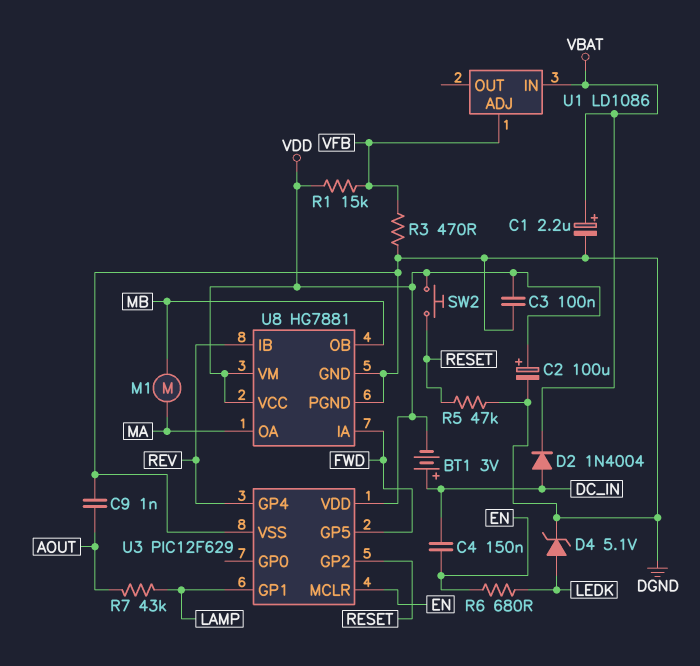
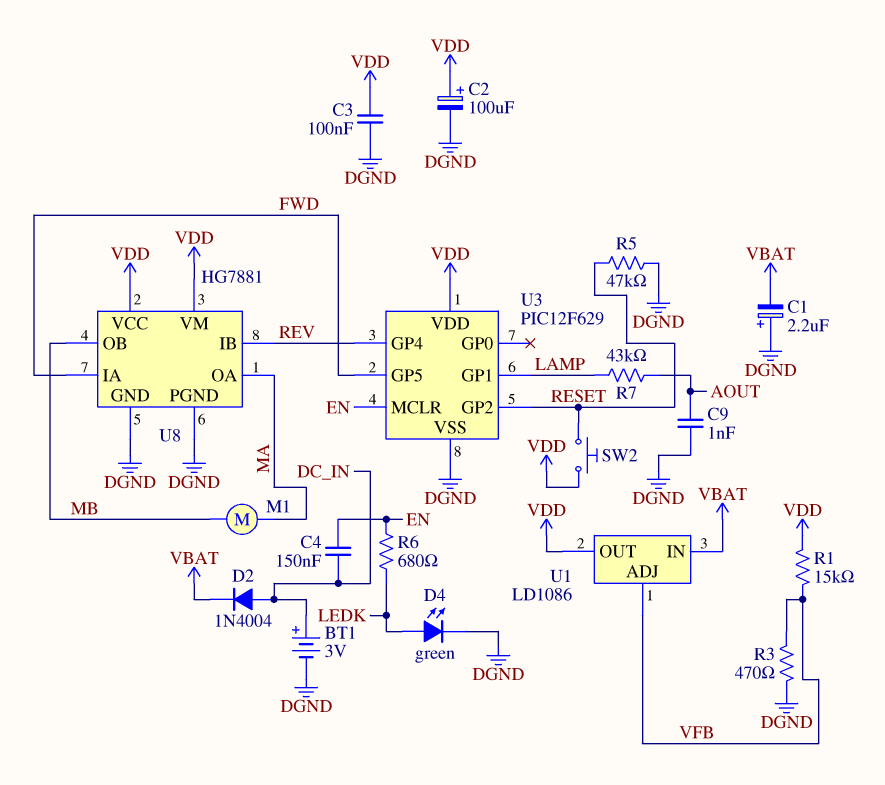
BT1: 3V (plus DC_IN, minus VDD) -> 3V (plus DC_IN, minus DGND)
C1: 2.2uF (plus VBAT, minus DGND) -> 2.2uF (plus DGND, minus VBAT)
D4: zener 5.1V (A LEDK, K DGND) -> LED green (A LEDK, K DGND)
U1 pin OUT: none -> VDD

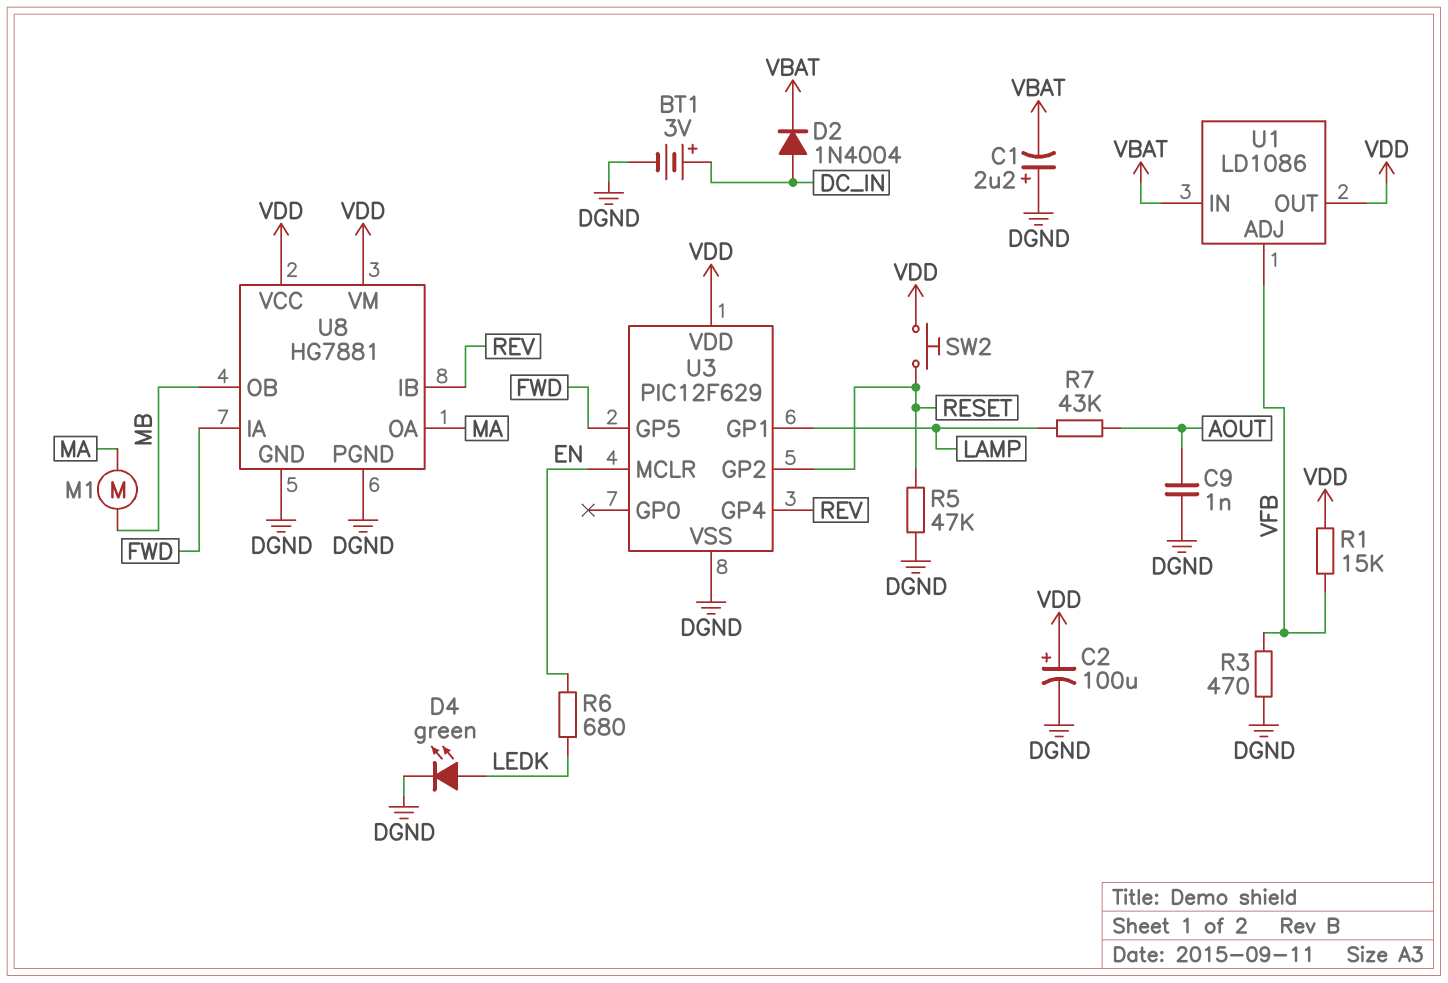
C3: 100nF (DGND, VDD) -> none
C4: 150nF (DC_IN, EN) -> none

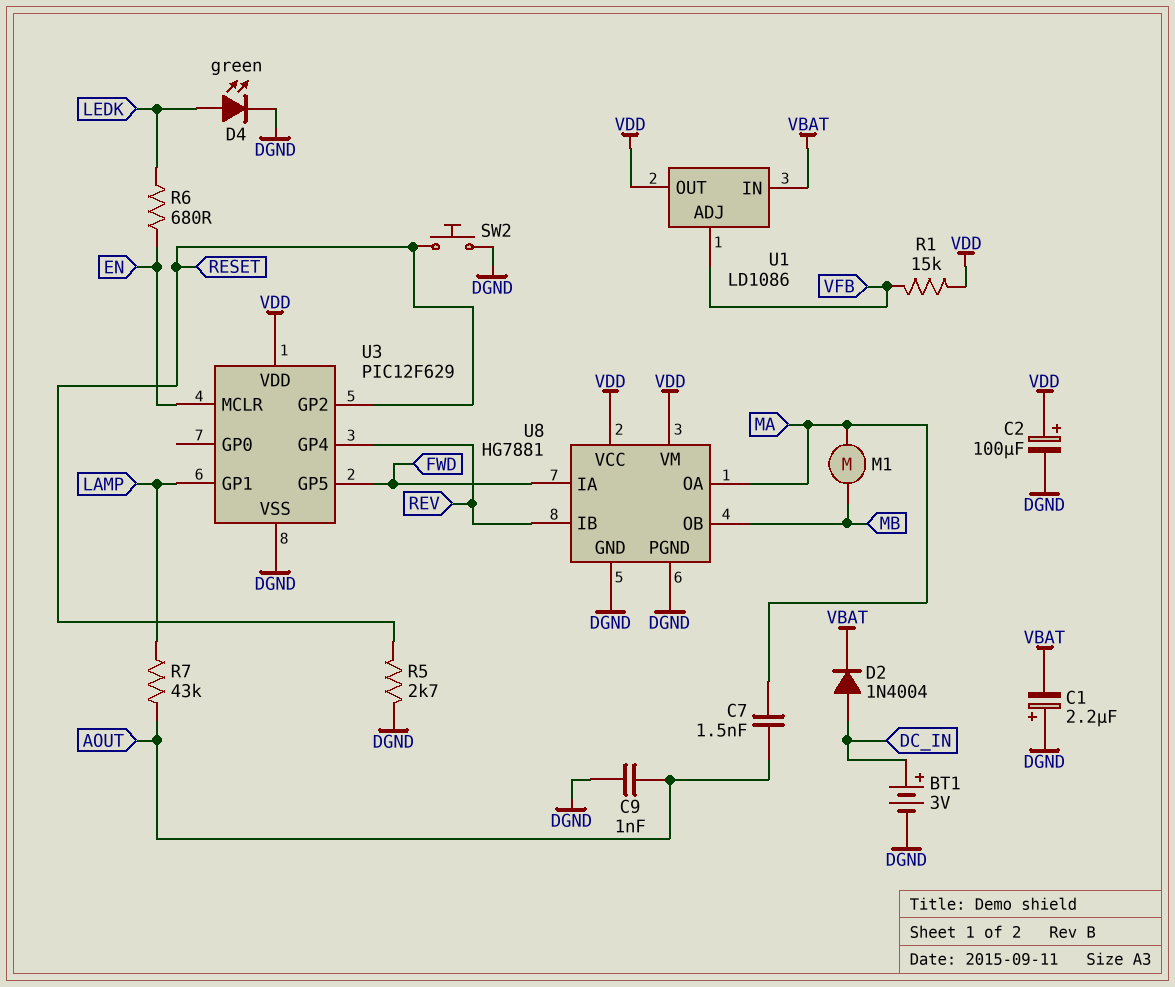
C7: none -> 1.5nF (AOUT, MA)
R3: 470 (DGND, VFB) -> none
R5: 47k (DGND, RESET) -> 2.7k (DGND, RESET)
SW2: button (RESET, VDD) -> button (DGND, RESET)

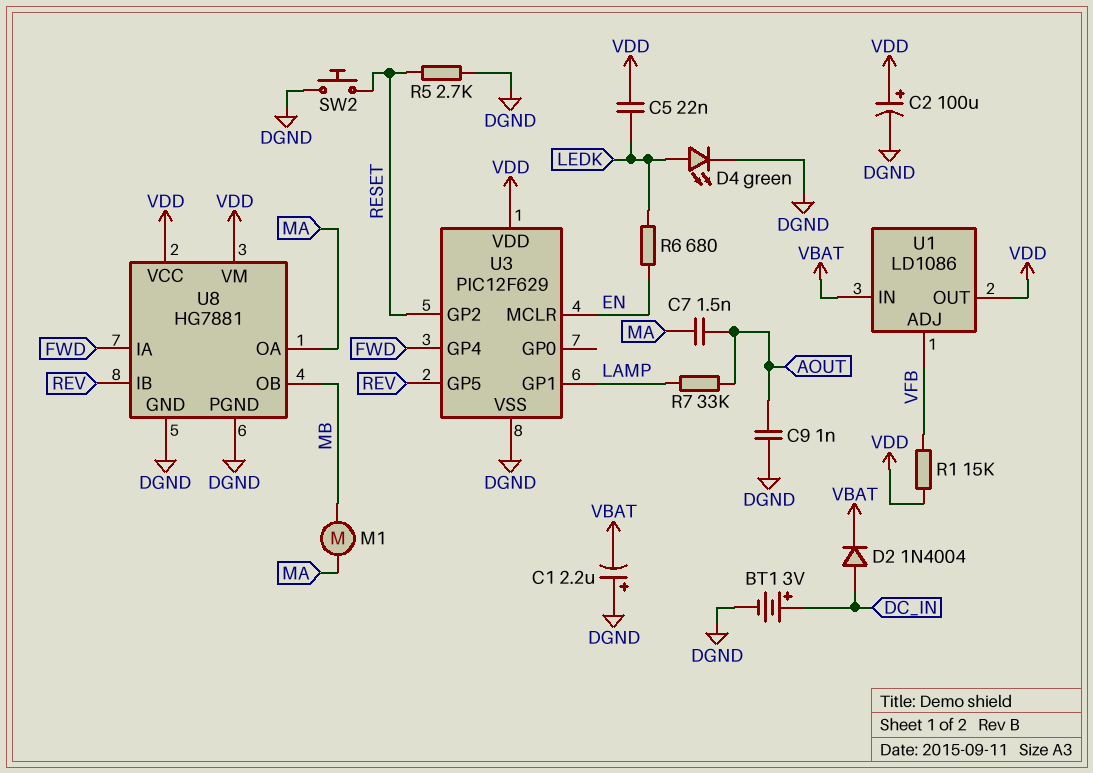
C5: none -> 22nF (LEDK, VDD)
R7: 43k (AOUT, LAMP) -> 33k (AOUT, LAMP)
U3 pin GP4: REV -> FWD
U3 pin GP5: FWD -> REV

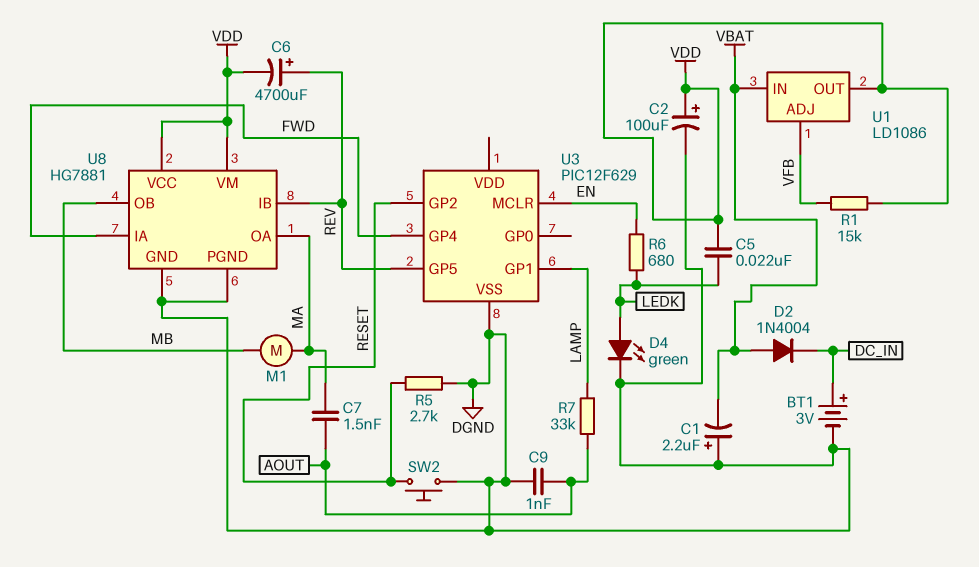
C6: none -> 4700uF (plus REV, minus VDD)
D2: diode 1N4004 (A DC_IN, K VBAT) -> diode 1N4004 (A VBAT, K DC_IN)
U3 pin VDD: VDD -> none

